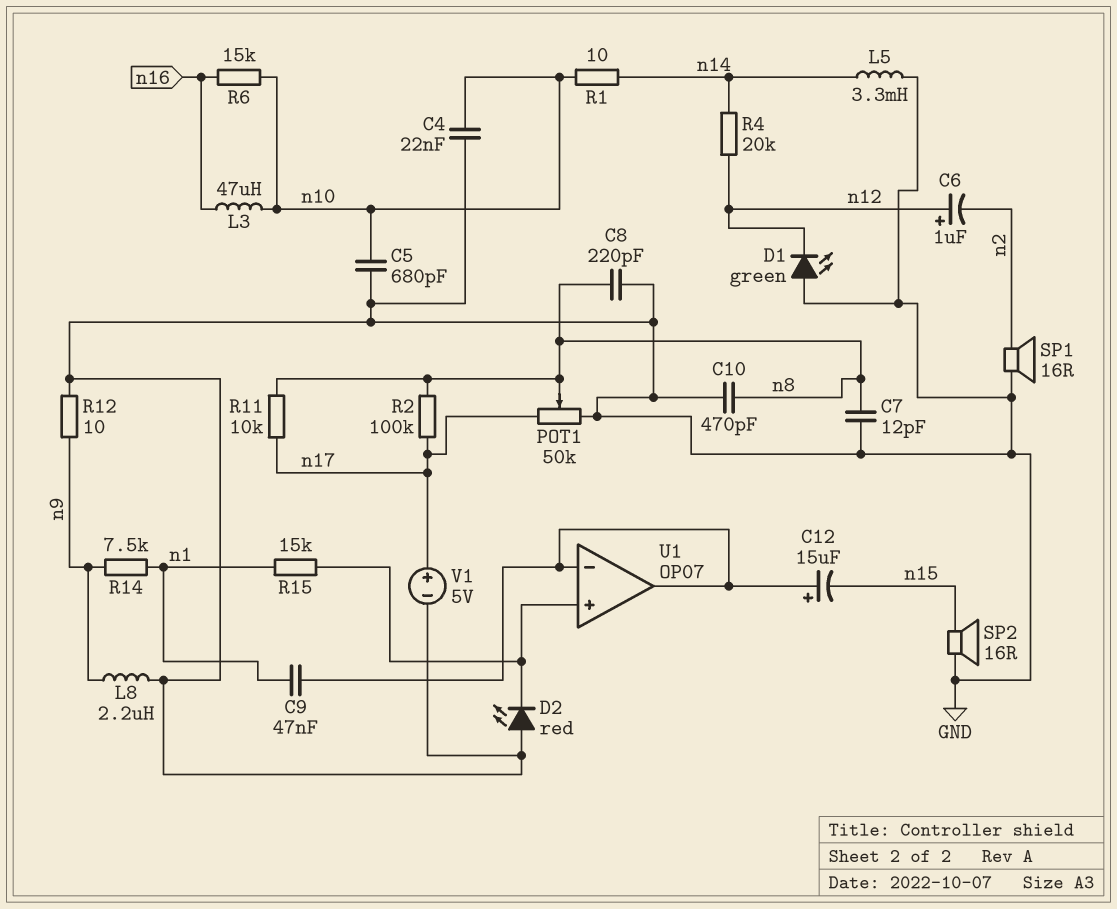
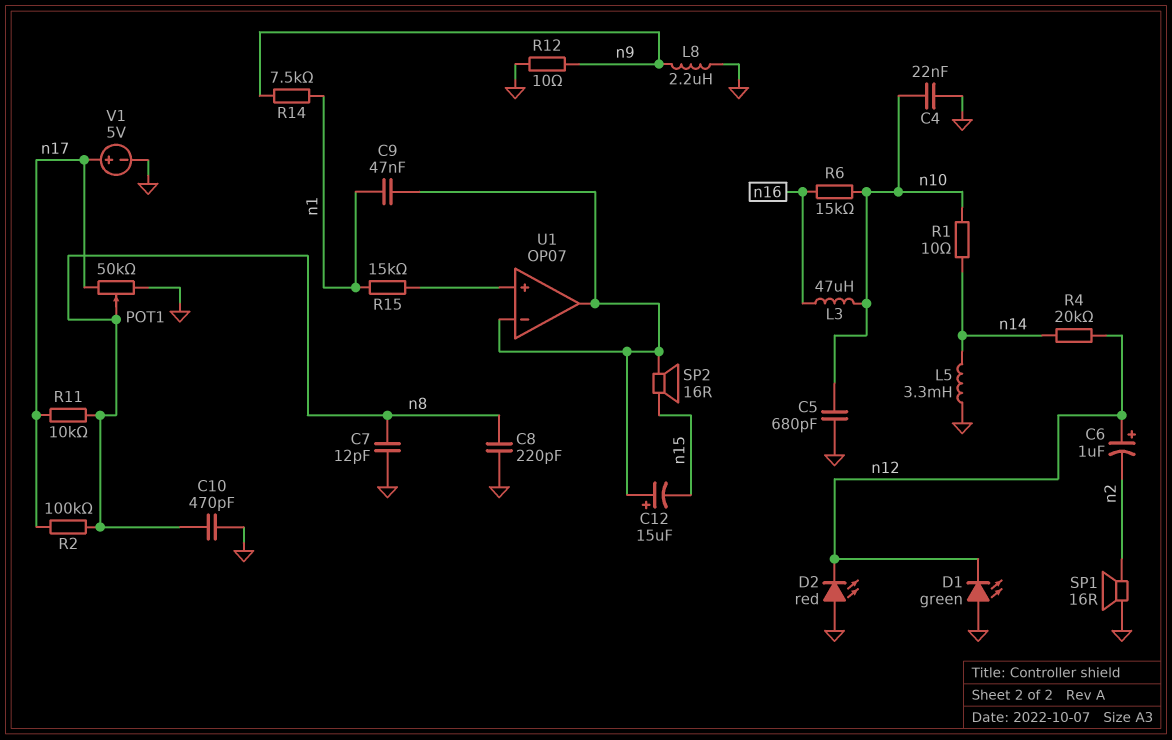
D2: LED red (A GND, K U1/in+) -> LED red (A GND, K n12)
SP2: speaker 16R (GND, n15) -> speaker 16R (U1/in-, n15)

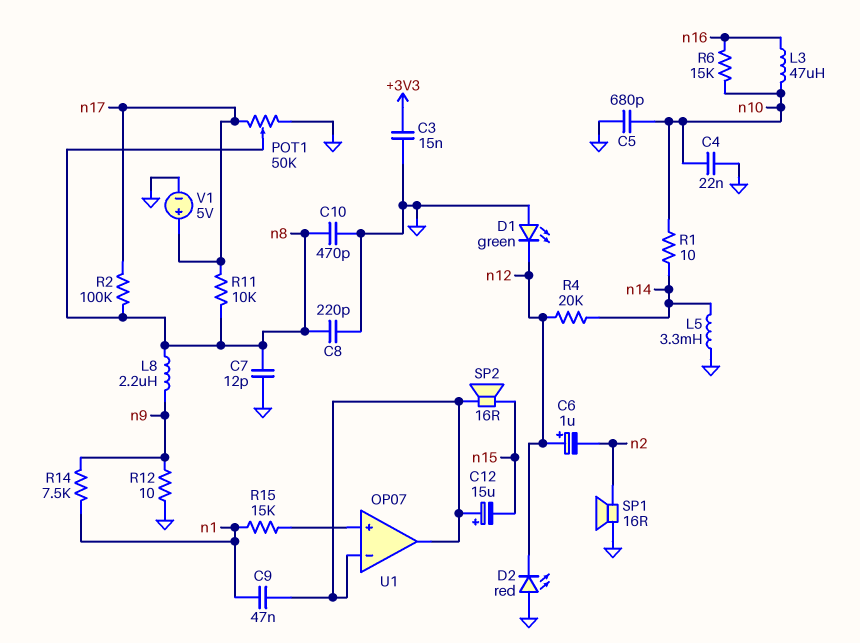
C3: none -> 15nF (+3V3, GND)
L8: 2.2uH (GND, n9) -> 2.2uH (n8, n9)

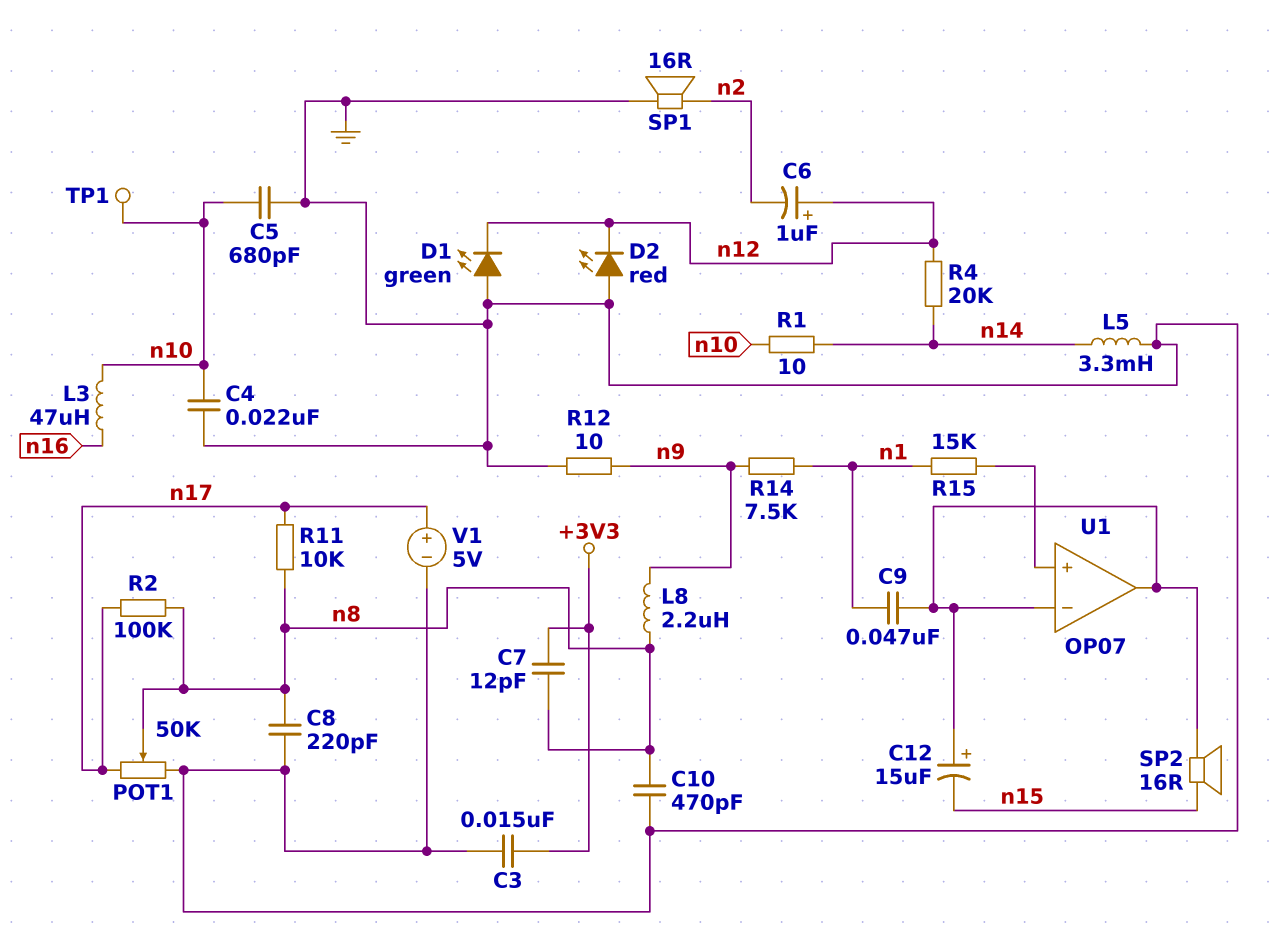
C7: 12pF (GND, n8) -> 12pF (+3V3, n8)
R6: 15k (n10, n16) -> none
TP1: none -> test point (n10)

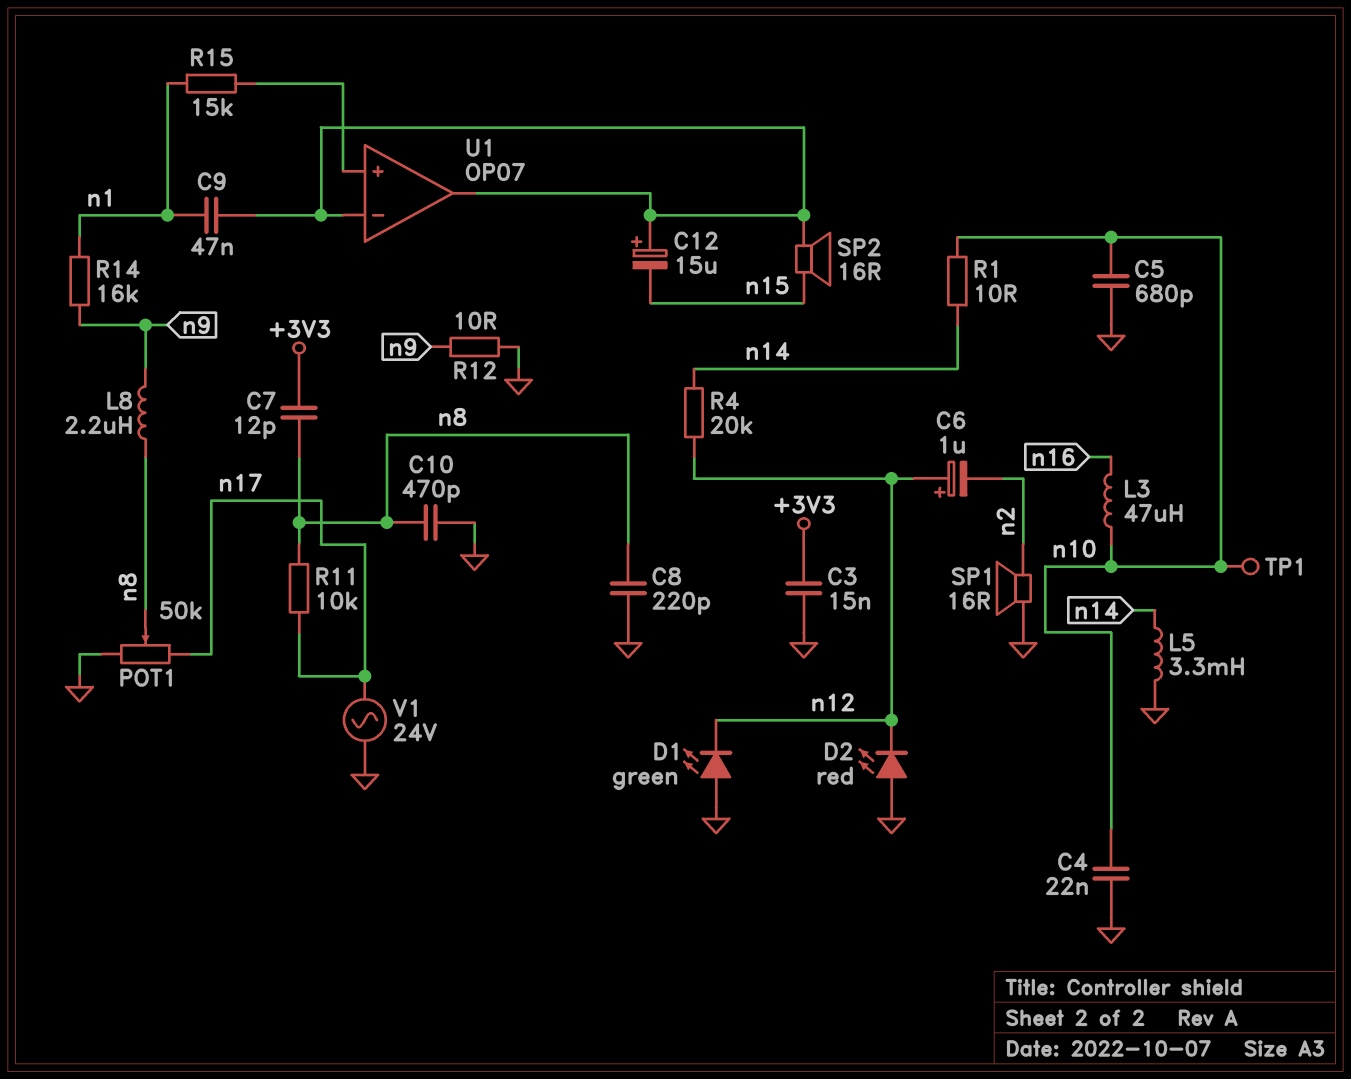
R2: 100k (n8, n17) -> none
R14: 7.5k (n1, n9) -> 16k (n1, n9)
V1: 5V (plus n17, minus GND) -> AC 24V (GND, n17)

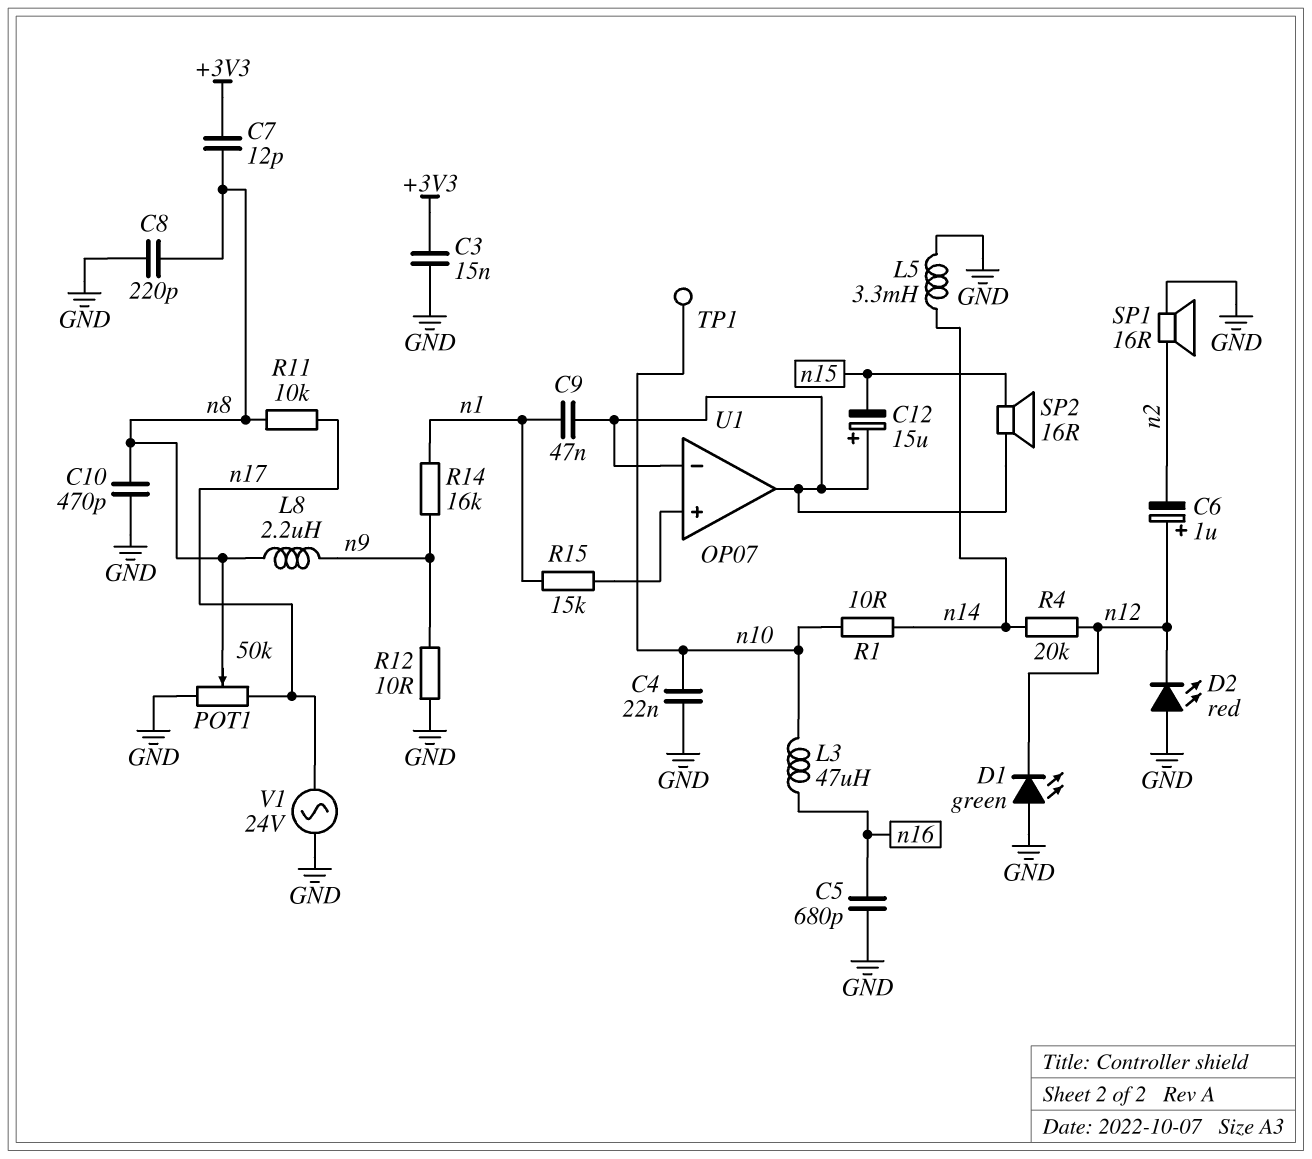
C5: 680pF (GND, n10) -> 680pF (GND, n16)

